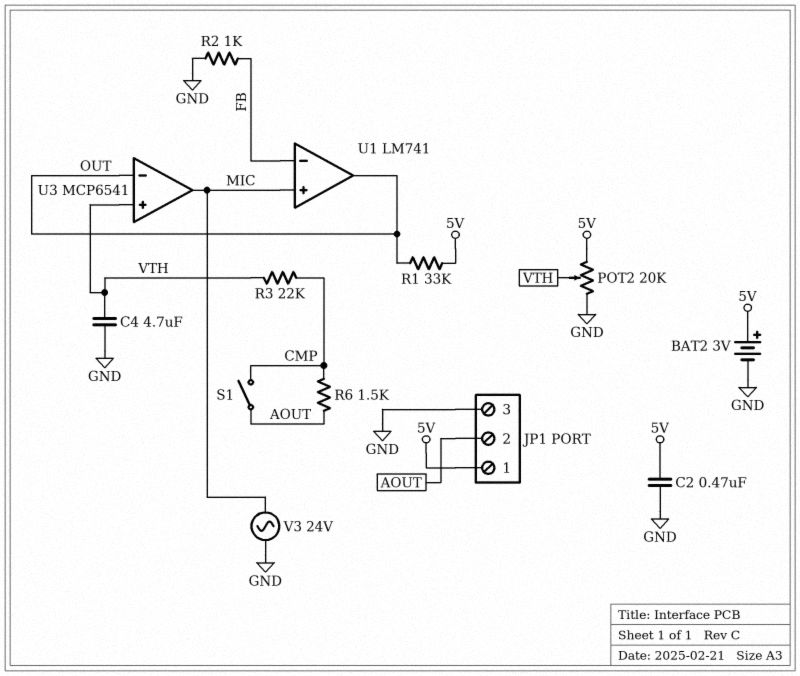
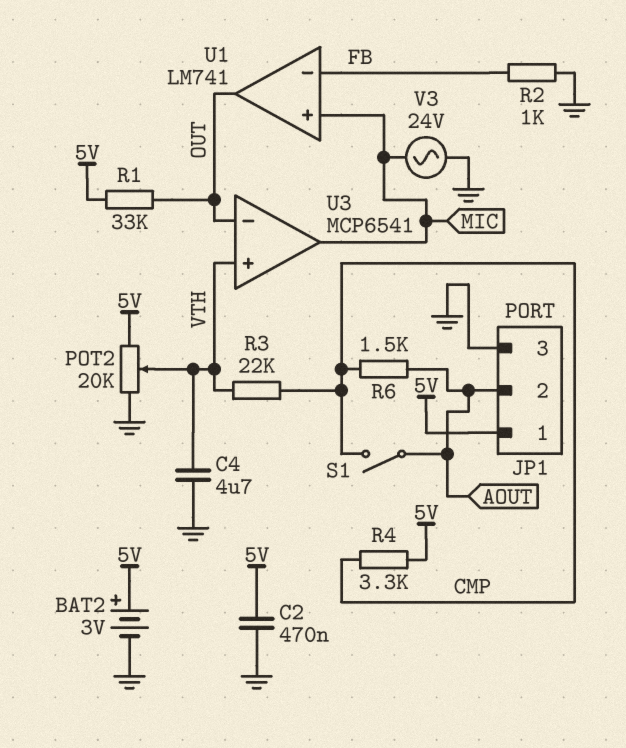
R4: none -> 3.3k (5V, CMP)

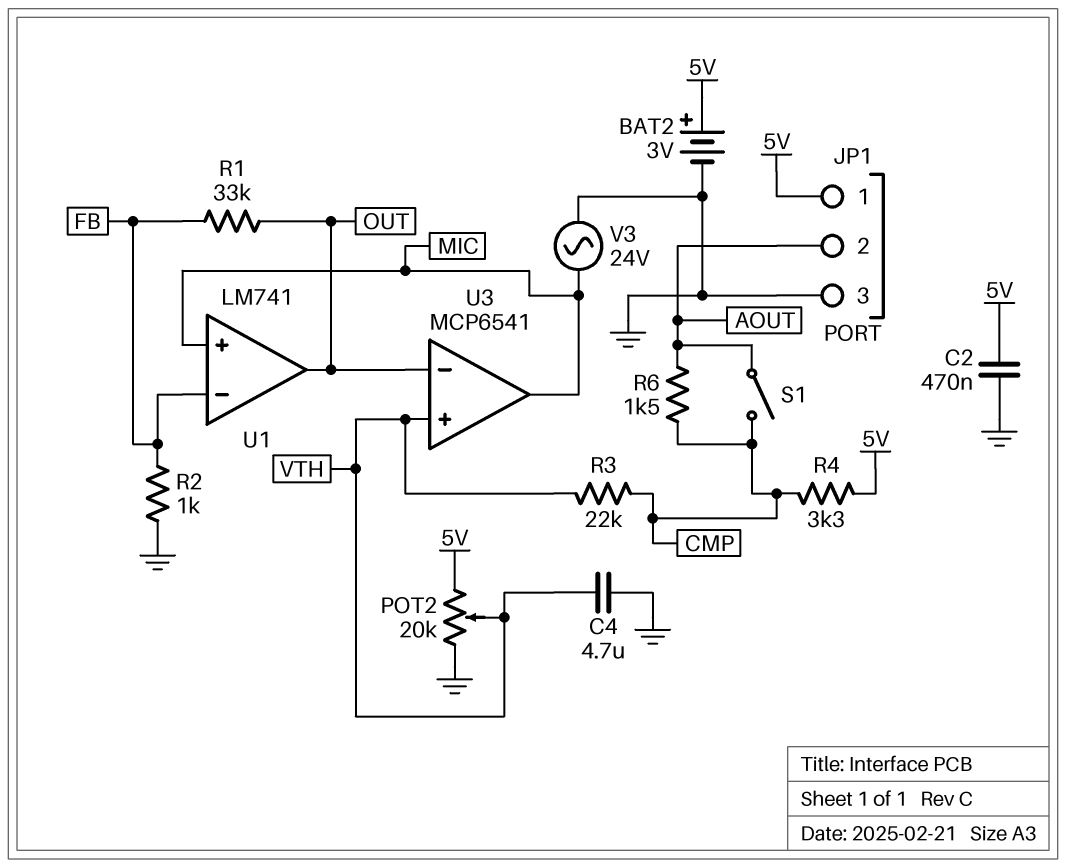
R1: 33k (5V, OUT) -> 33k (FB, OUT)

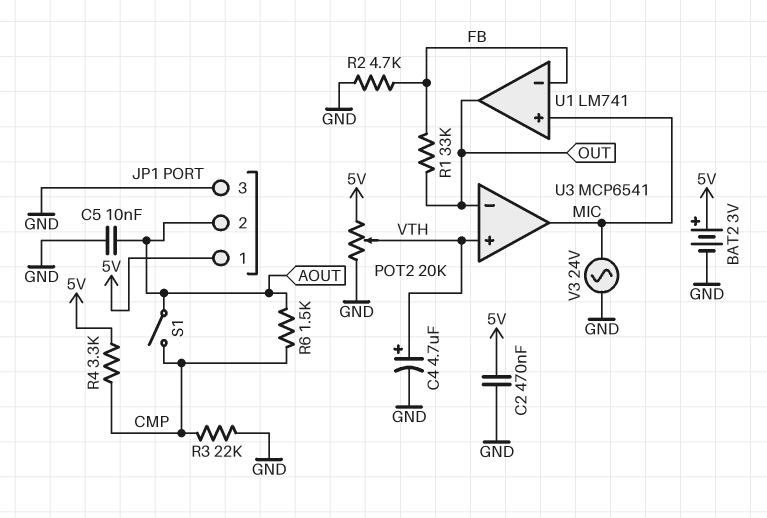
C4: 4.7uF (GND, VTH) -> 4.7uF (plus VTH, minus GND)
C5: none -> 10nF (AOUT, GND)
R2: 1k (FB, GND) -> 4.7k (FB, GND)
R3: 22k (CMP, VTH) -> 22k (CMP, GND)

